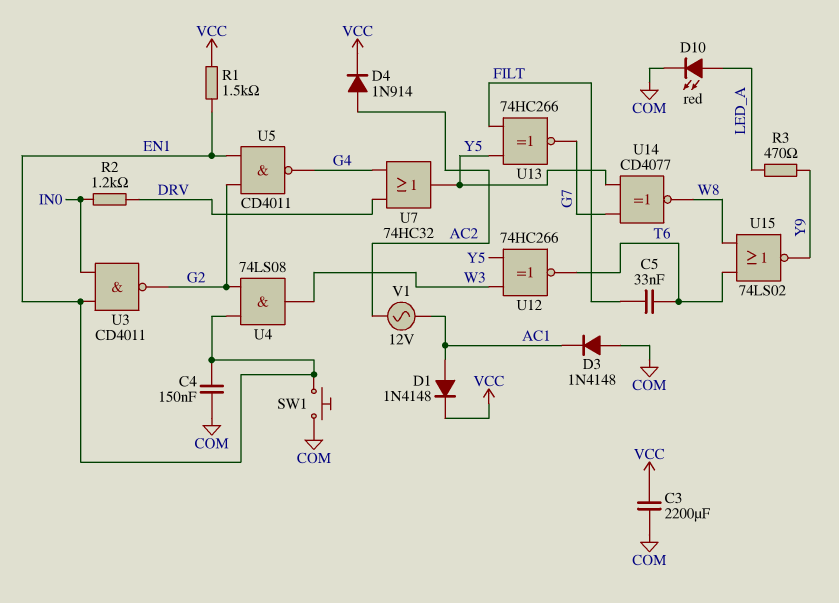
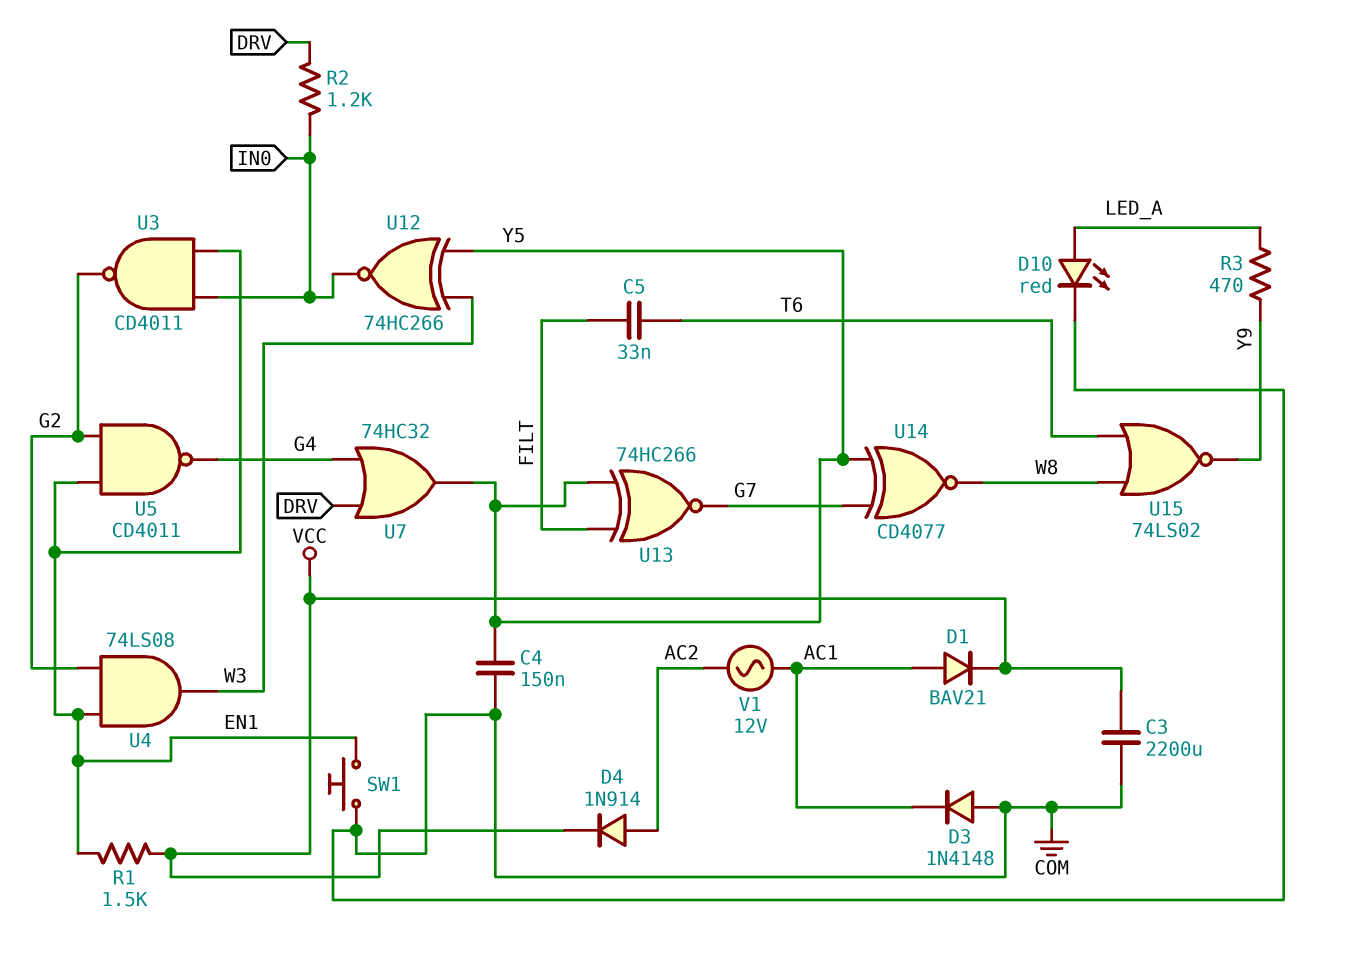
C4: 150nF (COM, EN1) -> 150nF (COM, Y5)
D1: diode 1N4148 (A AC1, K VCC) -> diode BAV21 (A AC1, K VCC)
U12: XNOR 74HC266 (in W3, in Y5, out T6) -> XNOR 74HC266 (in W3, in Y5, out IN0)

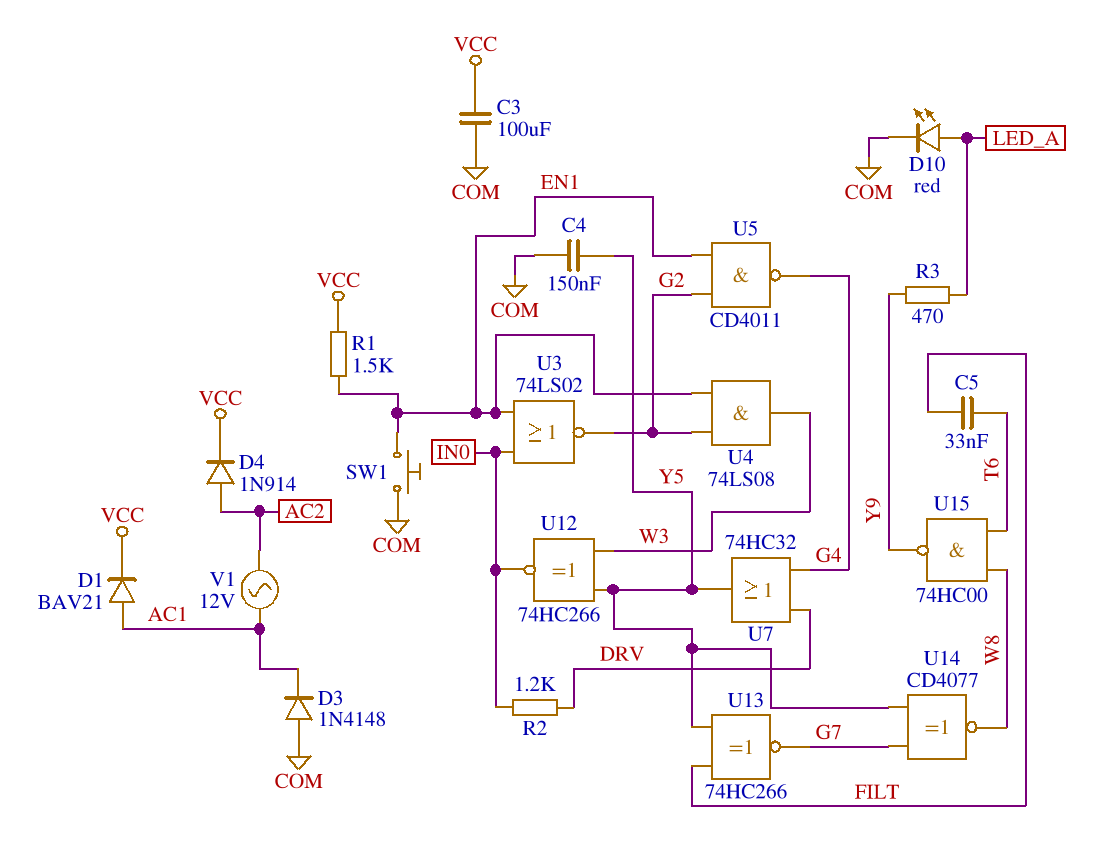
C3: 2200uF (COM, VCC) -> 100uF (COM, VCC)
U3: NAND CD4011 (in EN1, in IN0, out G2) -> NOR 74LS02 (in EN1, in IN0, out G2)
U15: NOR 74LS02 (in T6, in W8, out Y9) -> NAND 74HC00 (in T6, in W8, out Y9)

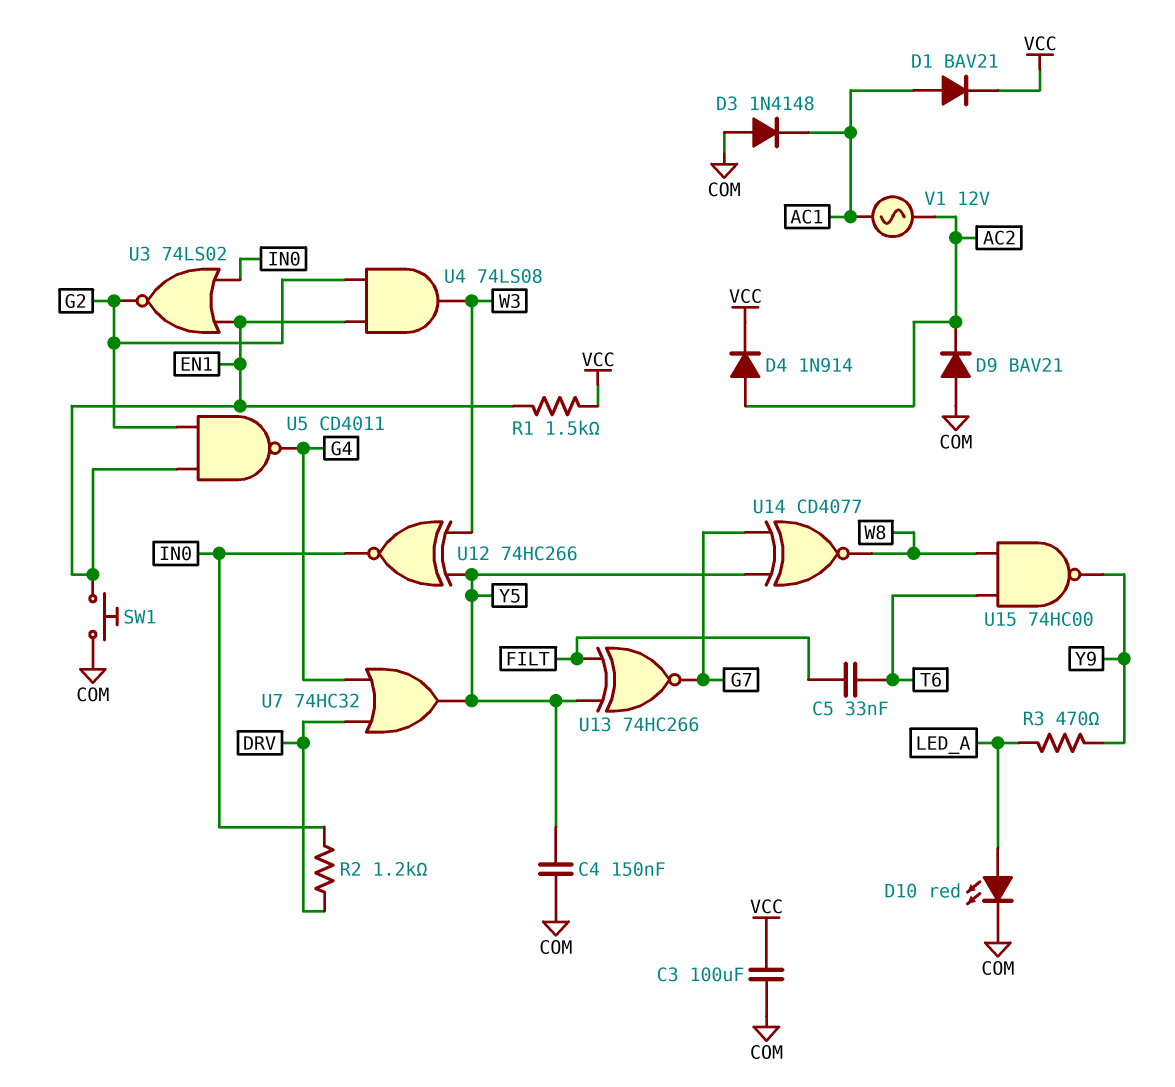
D9: none -> diode BAV21 (A COM, K AC2)

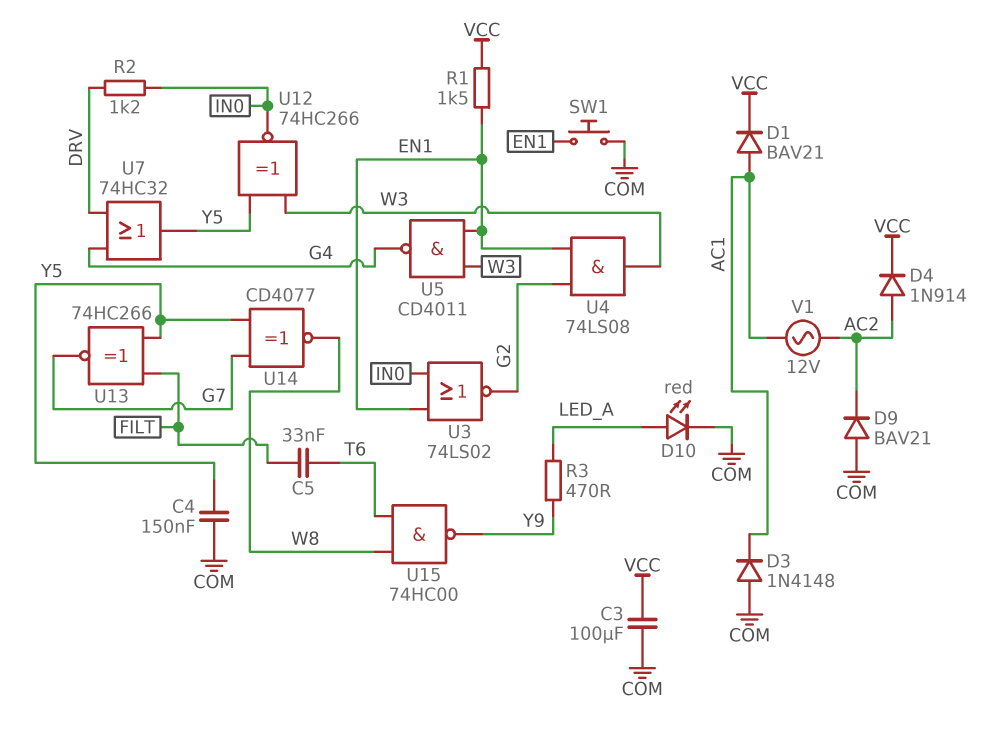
U5: NAND CD4011 (in EN1, in G2, out G4) -> NAND CD4011 (in EN1, in W3, out G4)

